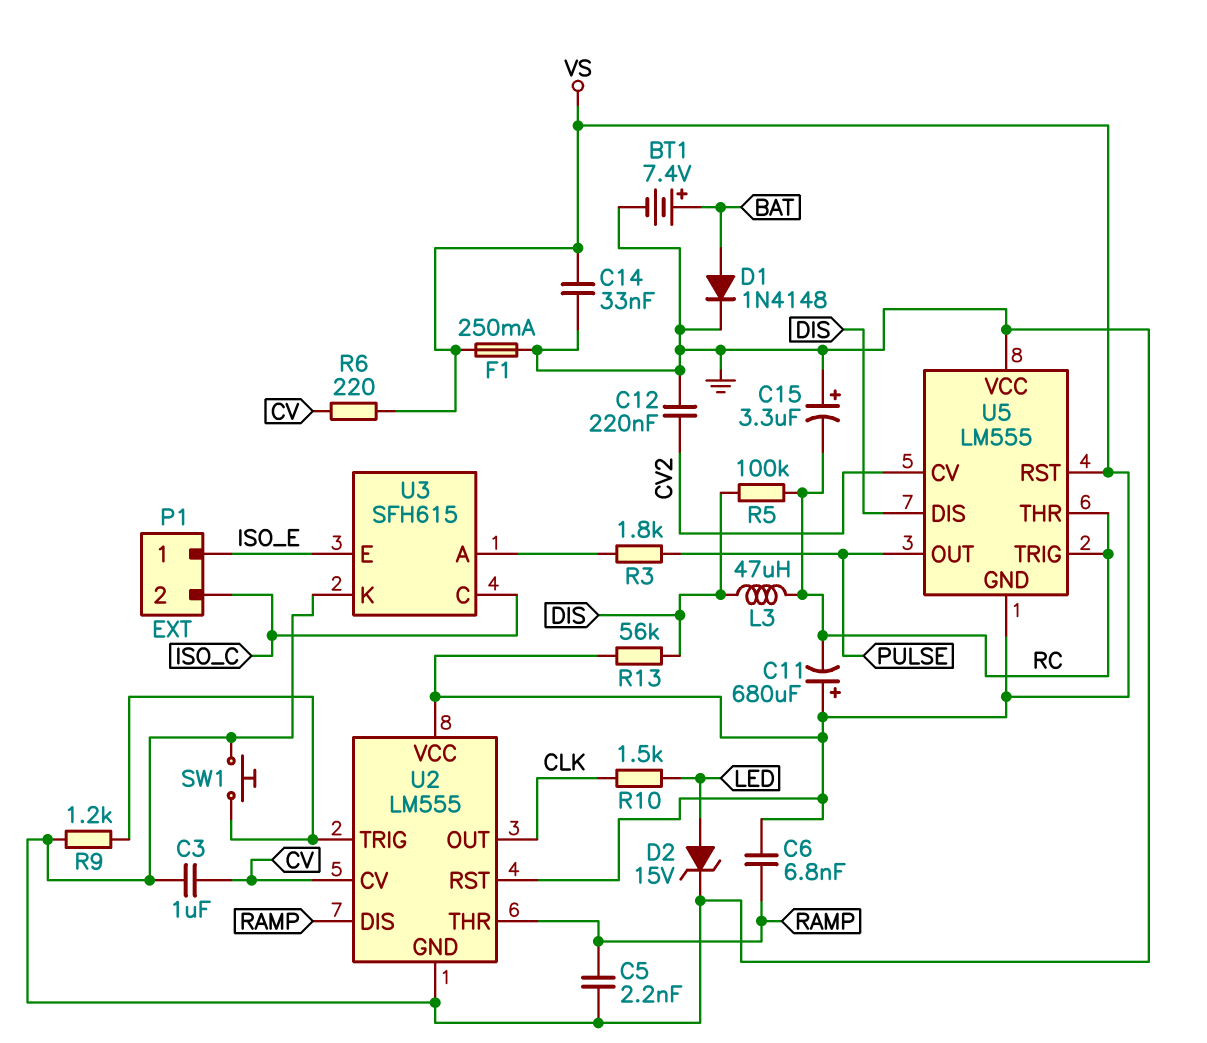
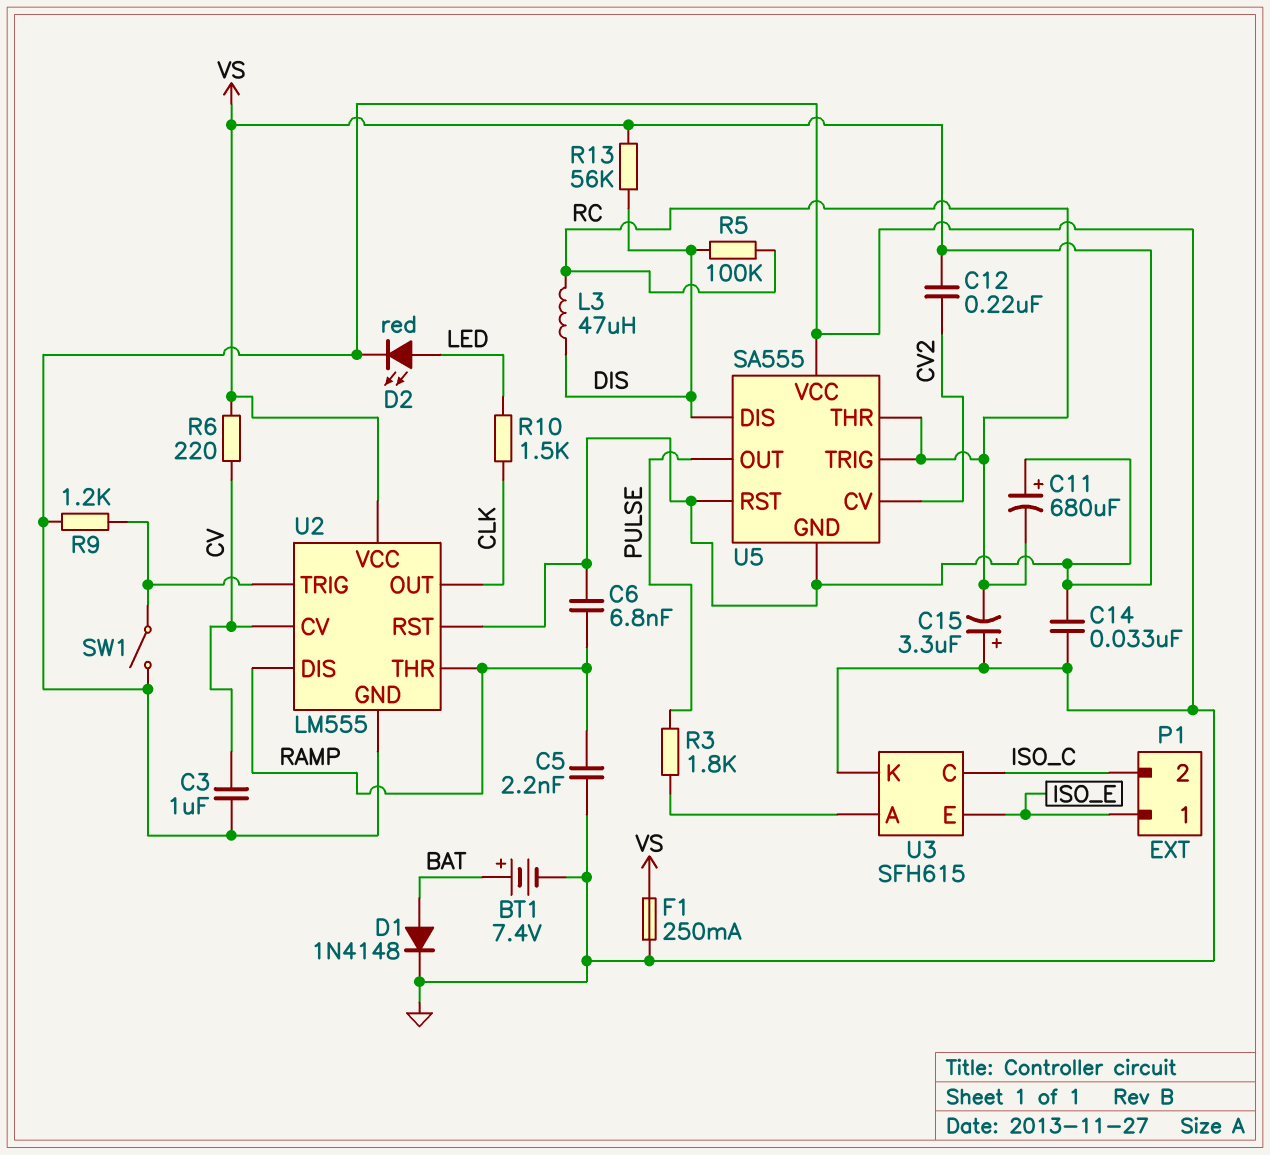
C12: 220nF (CV2, GND) -> 220nF (CV2, VS)
D2: zener 15V (A LED, K GND) -> LED red (A LED, K GND)
SW1: button (GND, U2/TRIG) -> switch (GND, U2/TRIG)
U5: LM555 -> SA555

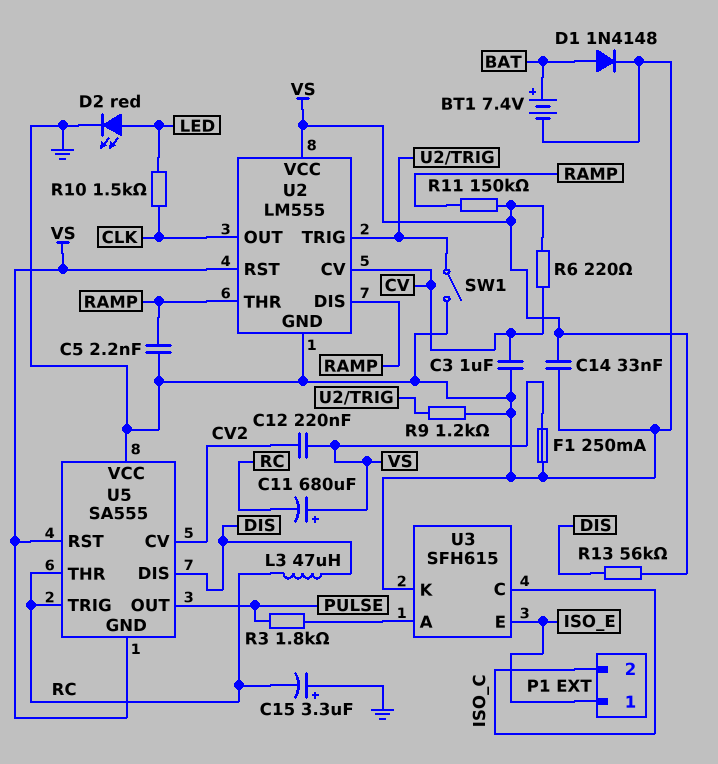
C6: 6.8nF (RAMP, VS) -> none
R5: 100k (DIS, RC) -> none
R11: none -> 150k (RAMP, VS)

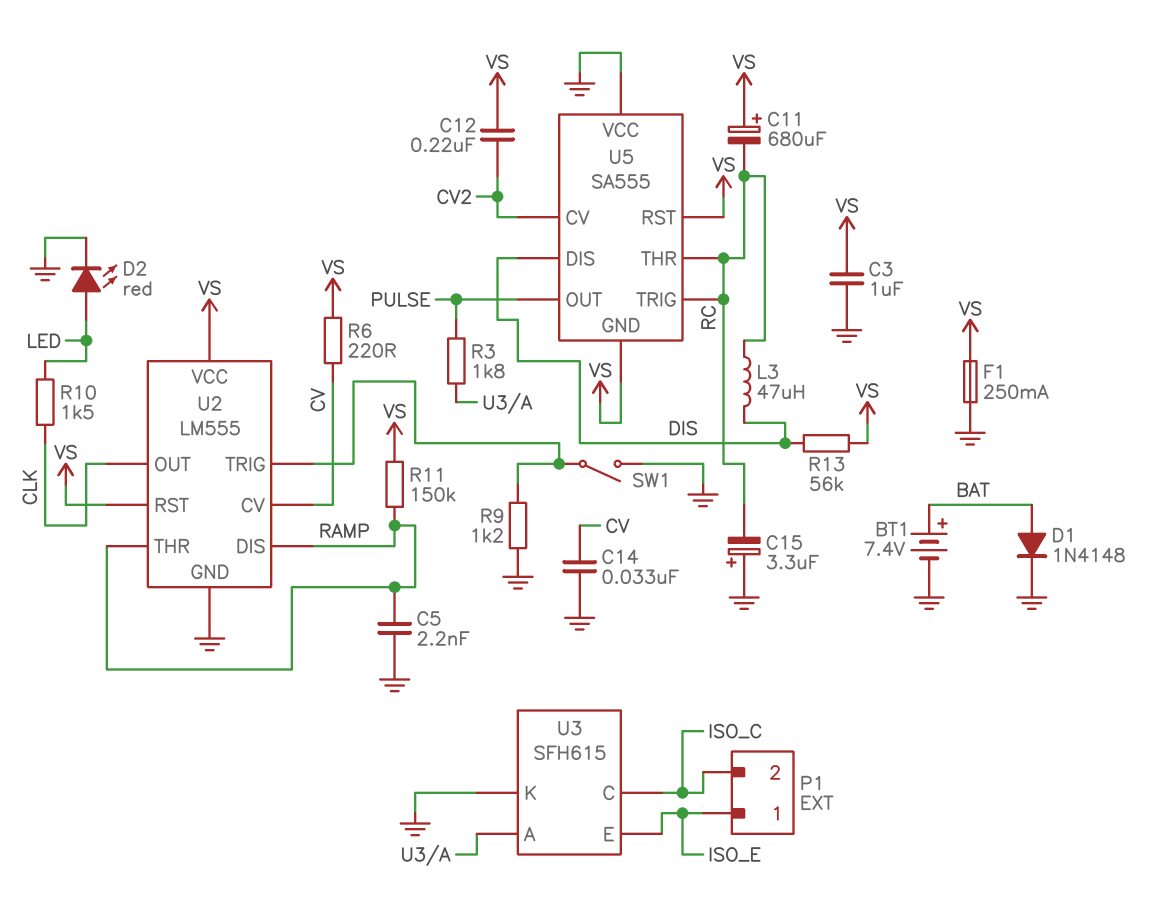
C3: 1uF (CV, GND) -> 1uF (GND, VS)
C14: 33nF (GND, VS) -> 33nF (CV, GND)

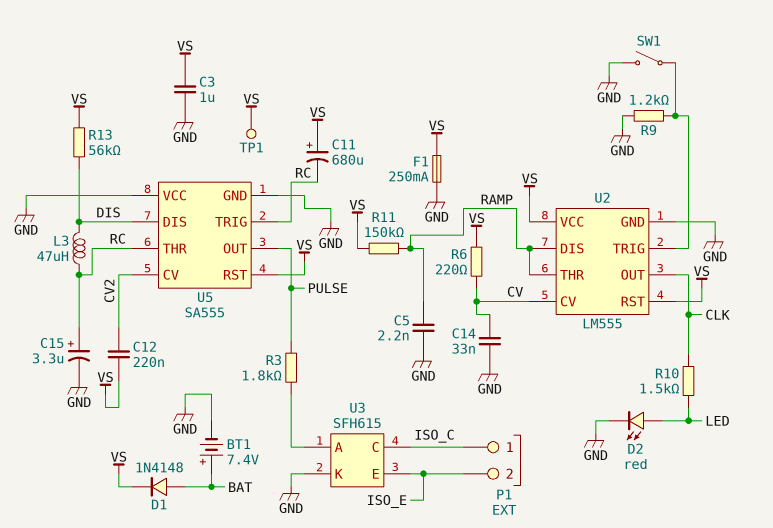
C15: 3.3uF (plus GND, minus RC) -> 3.3uF (plus RC, minus GND)
D1: diode 1N4148 (A BAT, K GND) -> diode 1N4148 (A BAT, K VS)
P1 pin 1: ISO_E -> ISO_C
P1 pin 2: ISO_C -> ISO_E
TP1: none -> test point (VS)
U5 pin GND: VS -> GND

